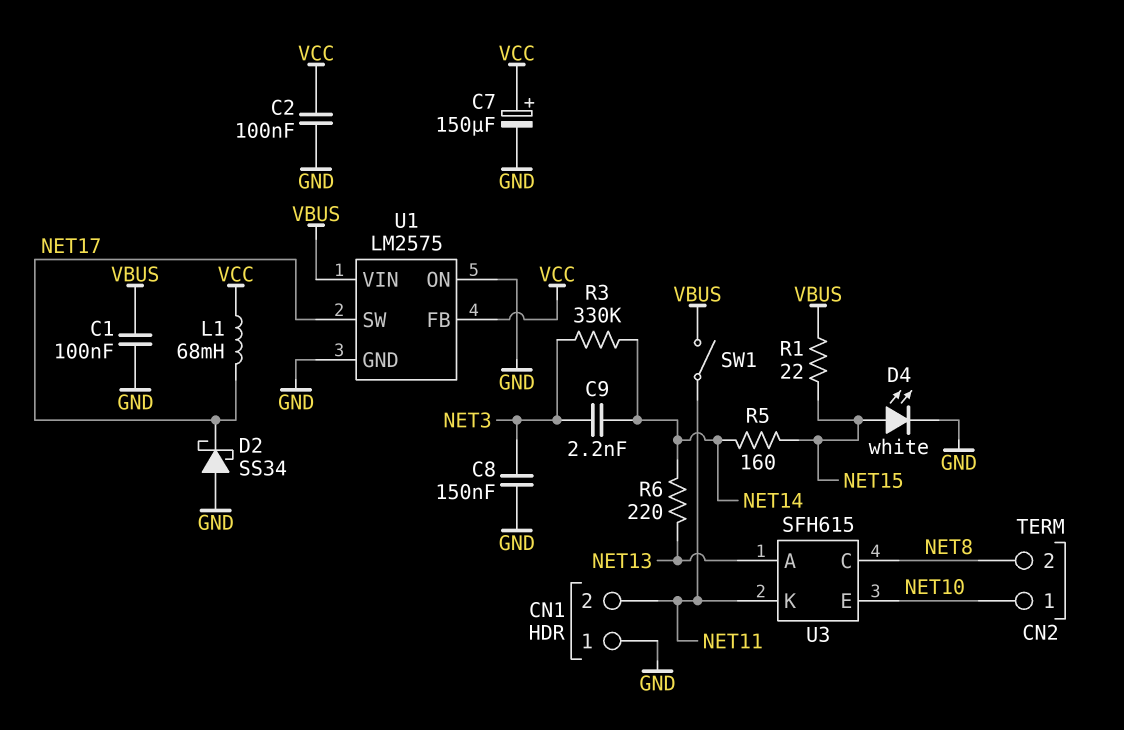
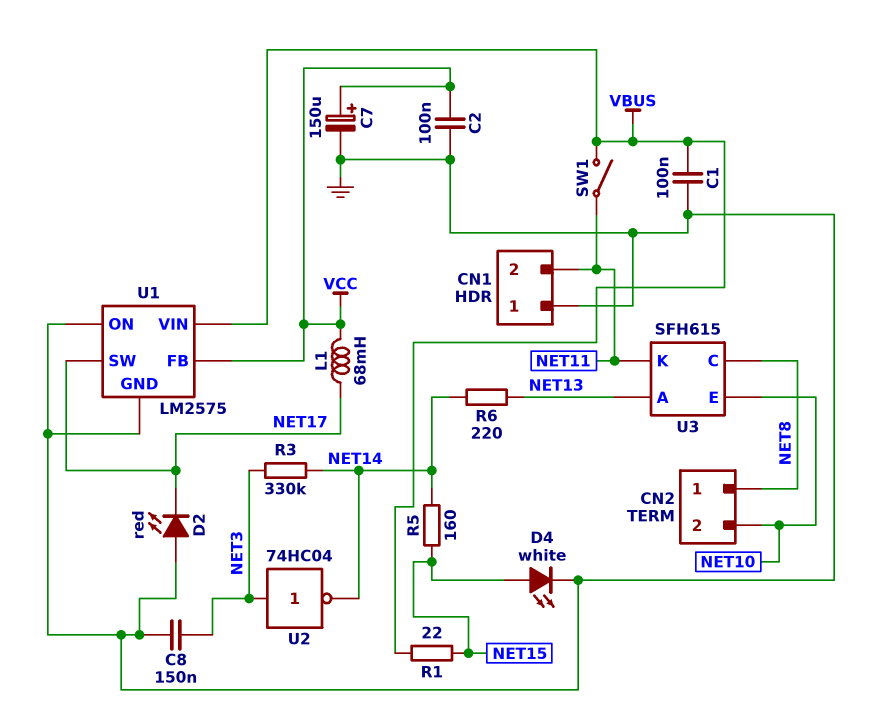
C9: 2.2nF (NET3, NET14) -> none
CN2 pin 1: NET10 -> NET8
CN2 pin 2: NET8 -> NET10
D2: schottky SS34 (A GND, K NET17) -> LED red (A GND, K NET17)
U2: none -> NOT 74HC04 (in NET3, out NET14)

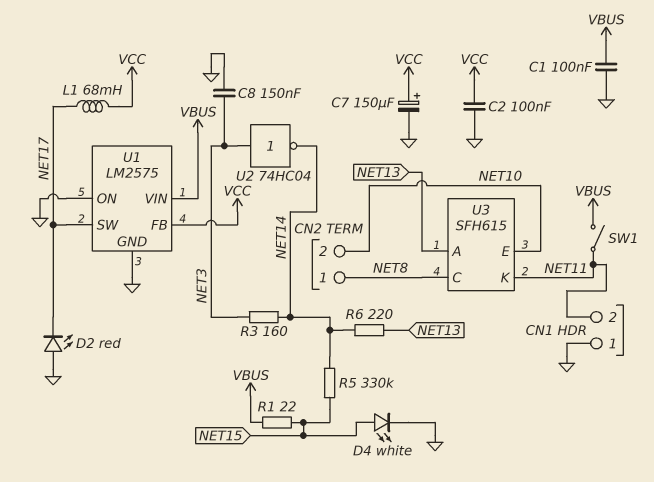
R3: 330k (NET3, NET14) -> 160 (NET3, NET14)
R5: 160 (NET14, NET15) -> 330k (NET14, NET15)

